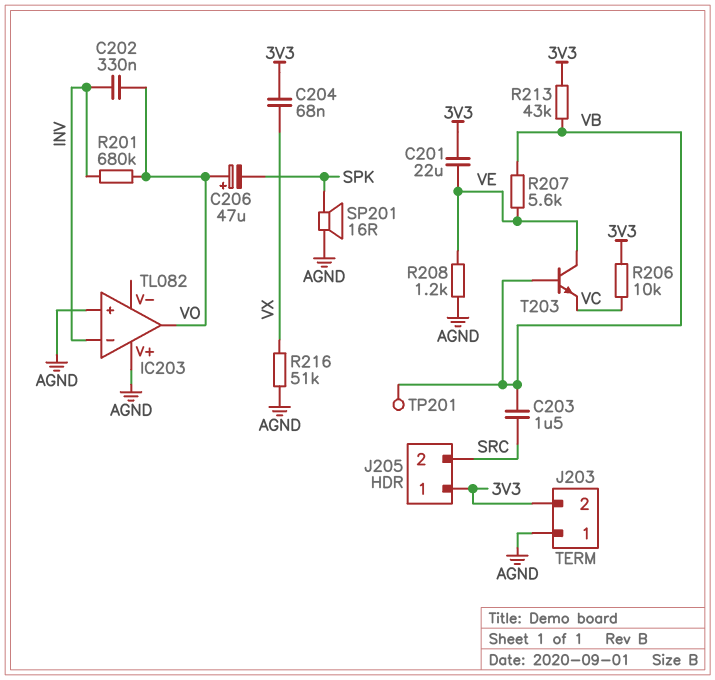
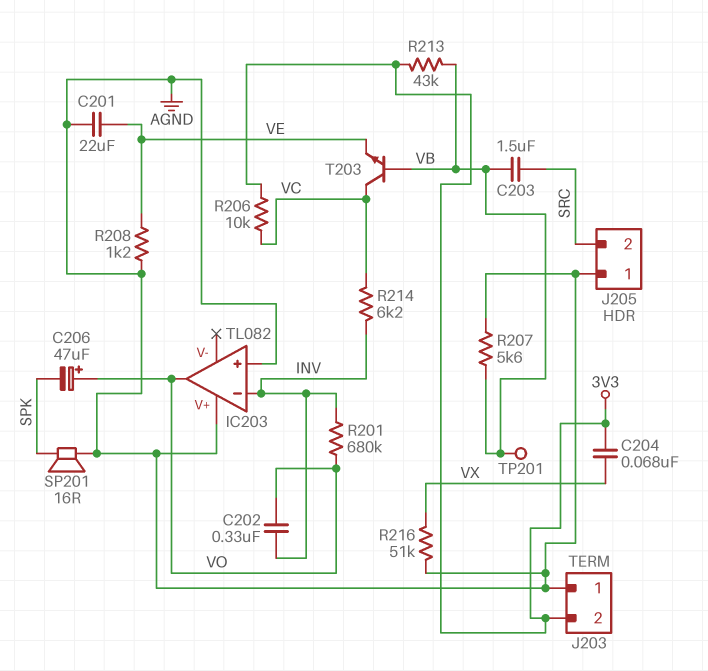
C201: 22uF (3V3, VE) -> 22uF (AGND, VE)
J205 pin 1: 3V3 -> AGND
R207: 5.6k (VB, VE) -> 5.6k (AGND, VB)
R214: none -> 6.2k (INV, VC)
T203: NPN (B VB, C VE, E VC) -> NPN (B VB, C VC, E VE)

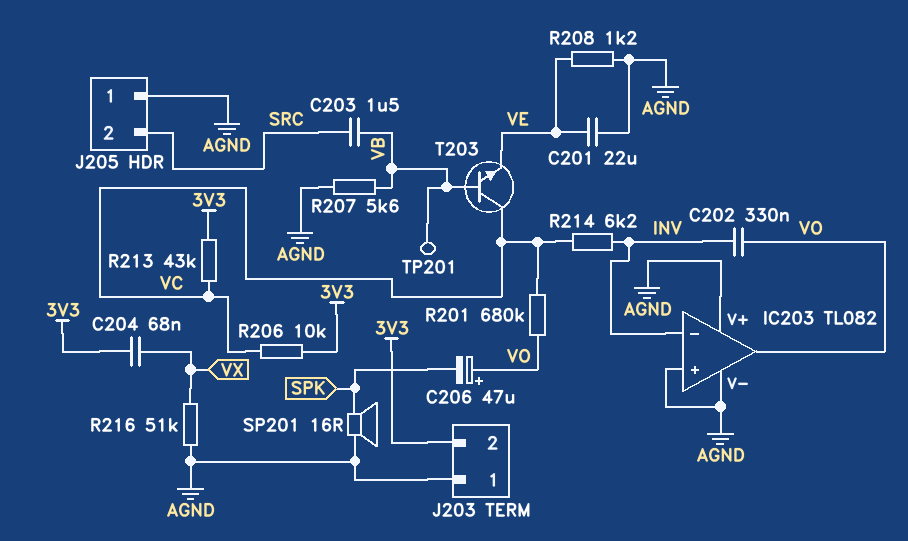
IC203 pin V-: none -> AGND
R201: 680k (INV, VO) -> 680k (VC, VO)
R213: 43k (3V3, VB) -> 43k (3V3, VC)

